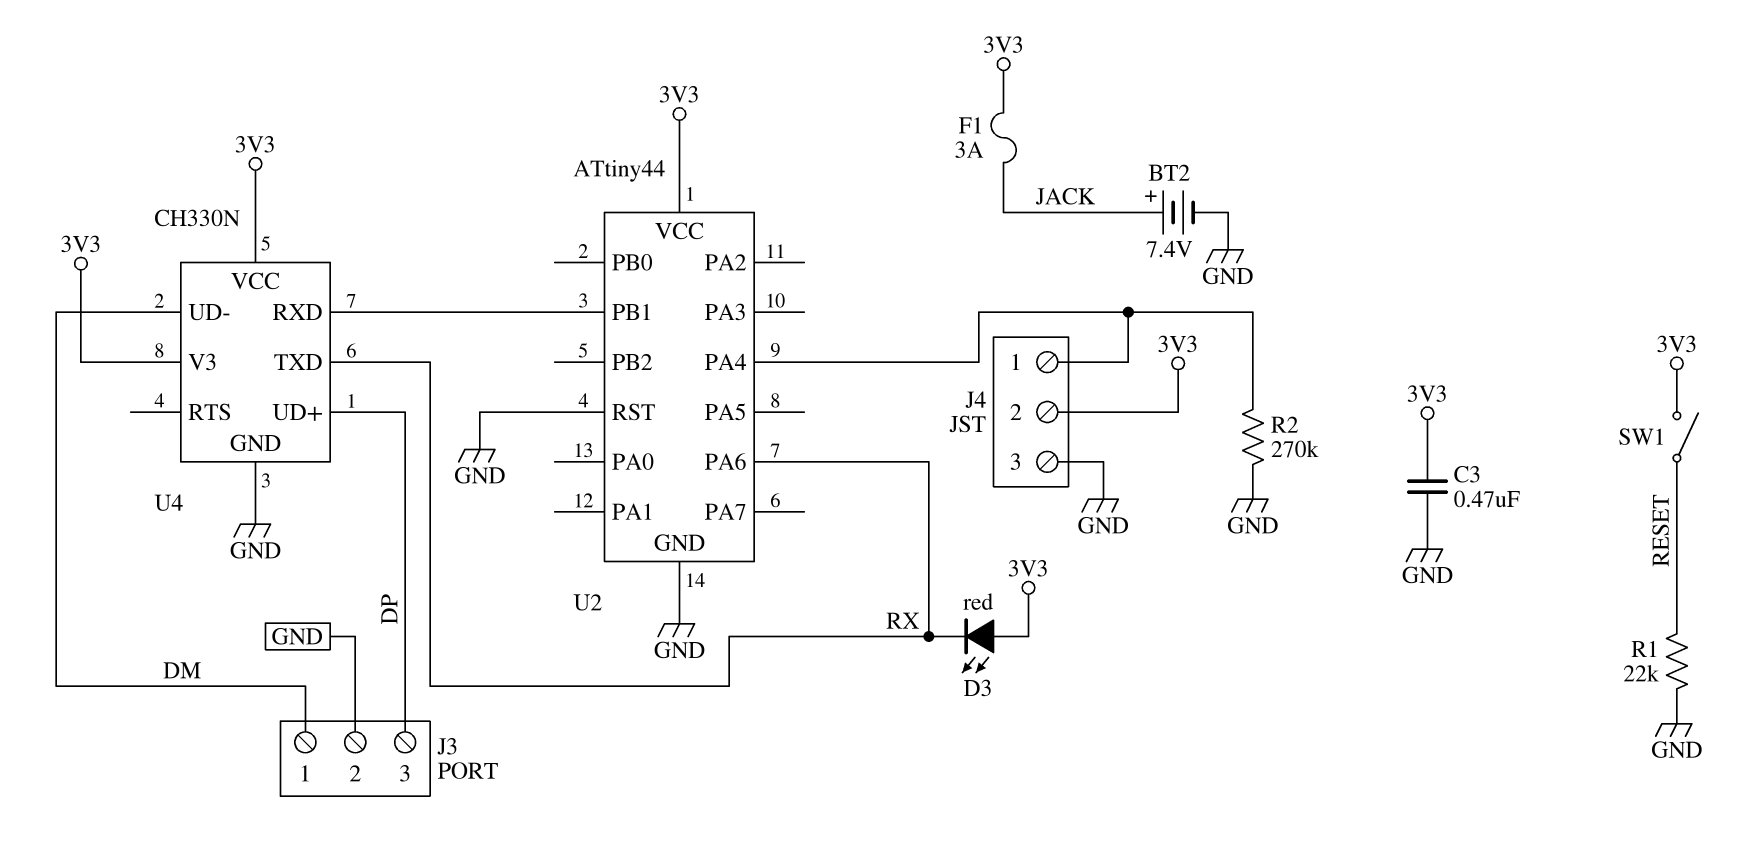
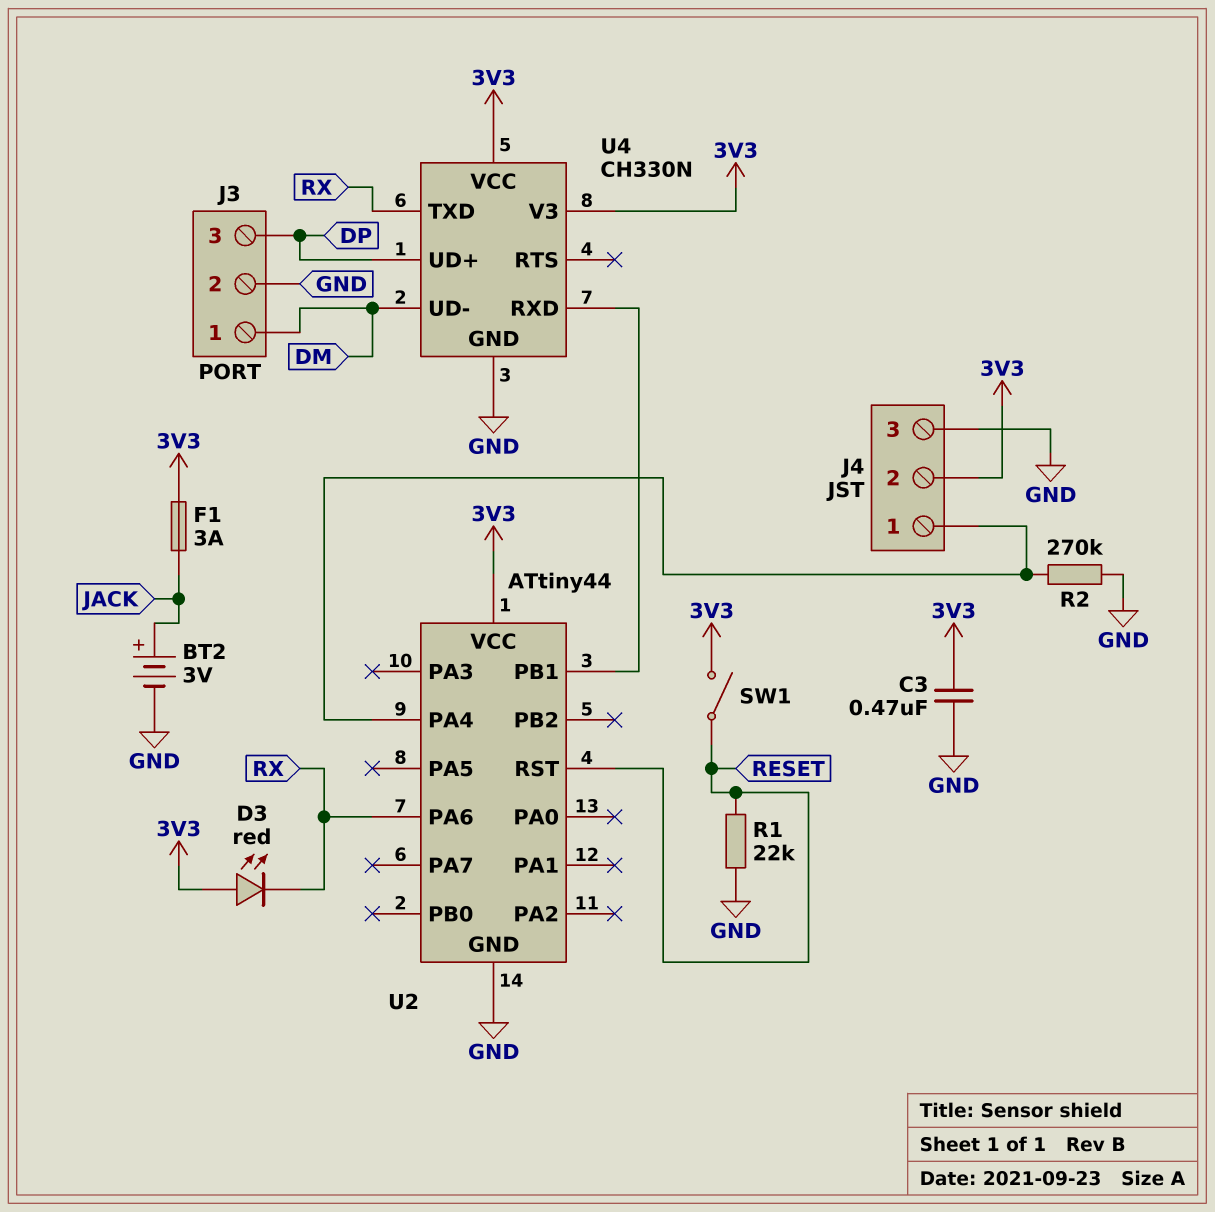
BT2: 7.4V (plus JACK, minus GND) -> 3V (plus JACK, minus GND)
U2 pin RST: GND -> RESET

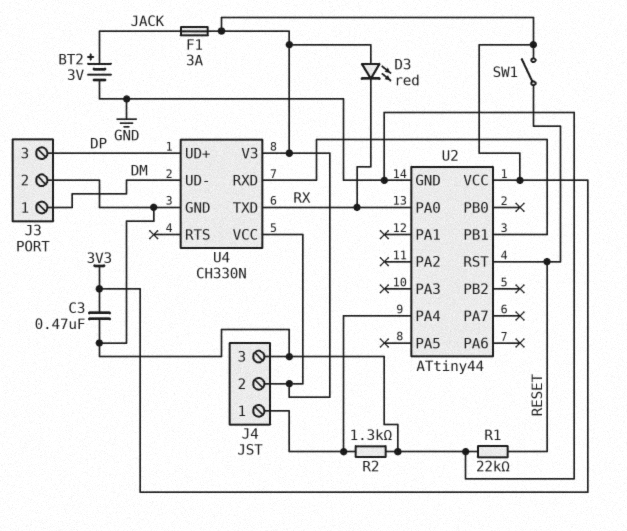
R2: 270k (GND, J4/1) -> 1.3k (GND, J4/1)
U2 pin PA0: none -> RX
U2 pin PA6: RX -> none

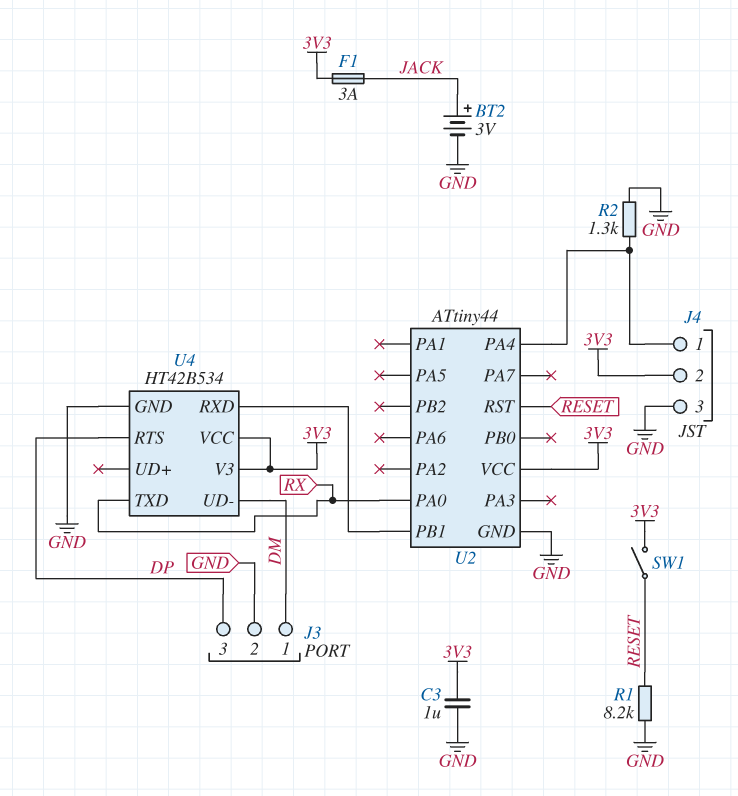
C3: 470nF (3V3, GND) -> 1uF (3V3, GND)
D3: LED red (A 3V3, K RX) -> none
R1: 22k (GND, RESET) -> 8.2k (GND, RESET)
U4: CH330N -> HT42B534
U4 pin RTS: none -> DP
U4 pin UD+: DP -> none

